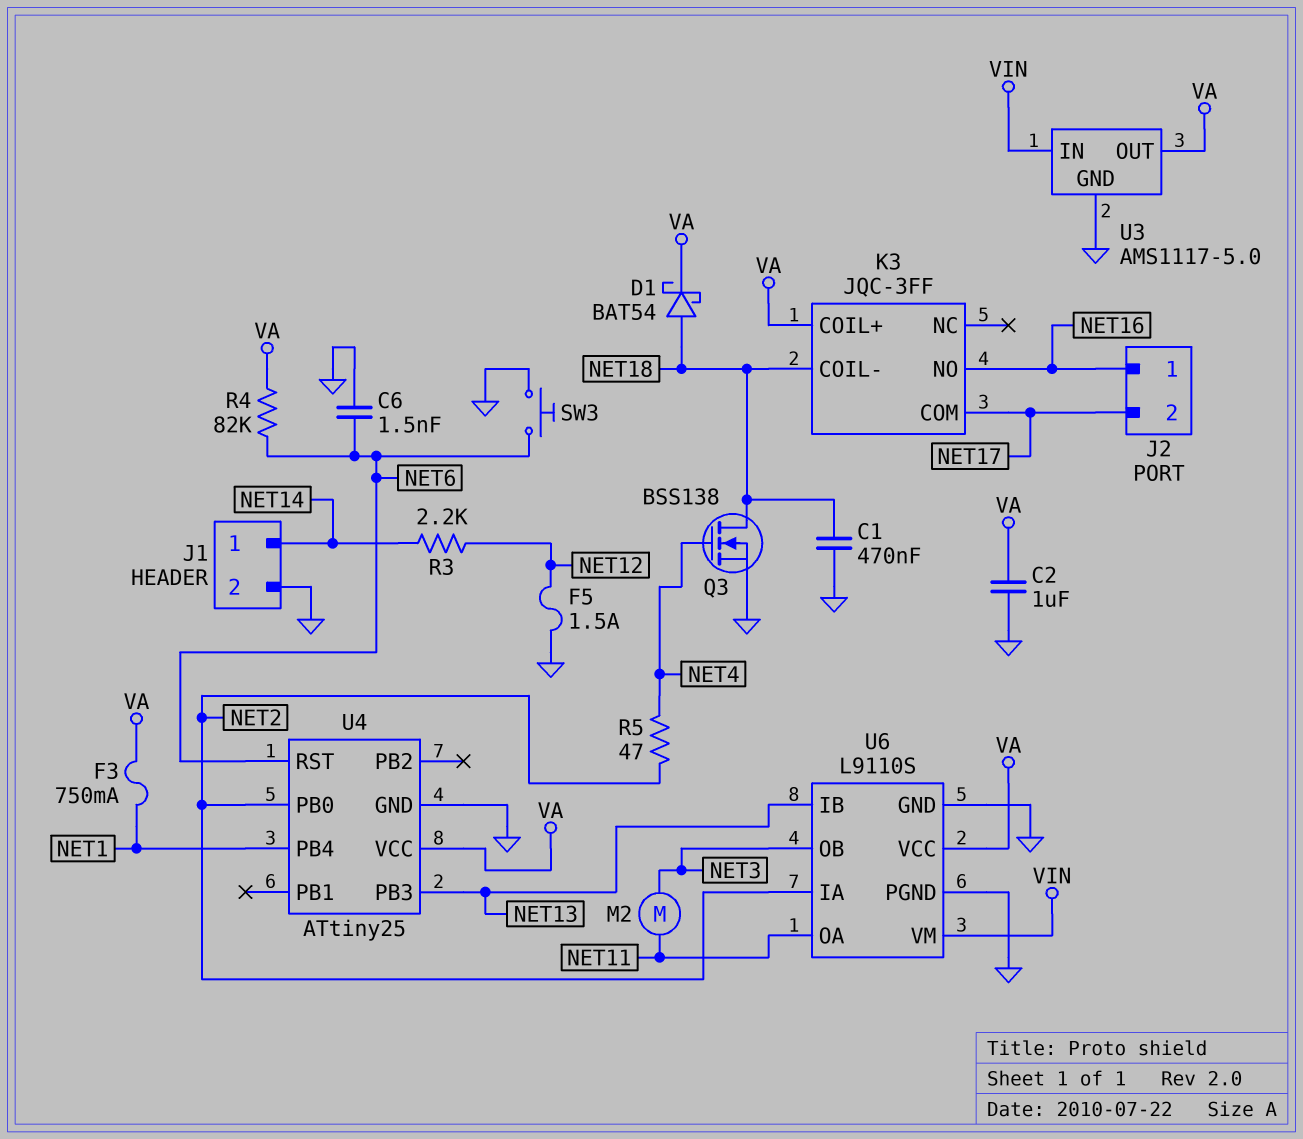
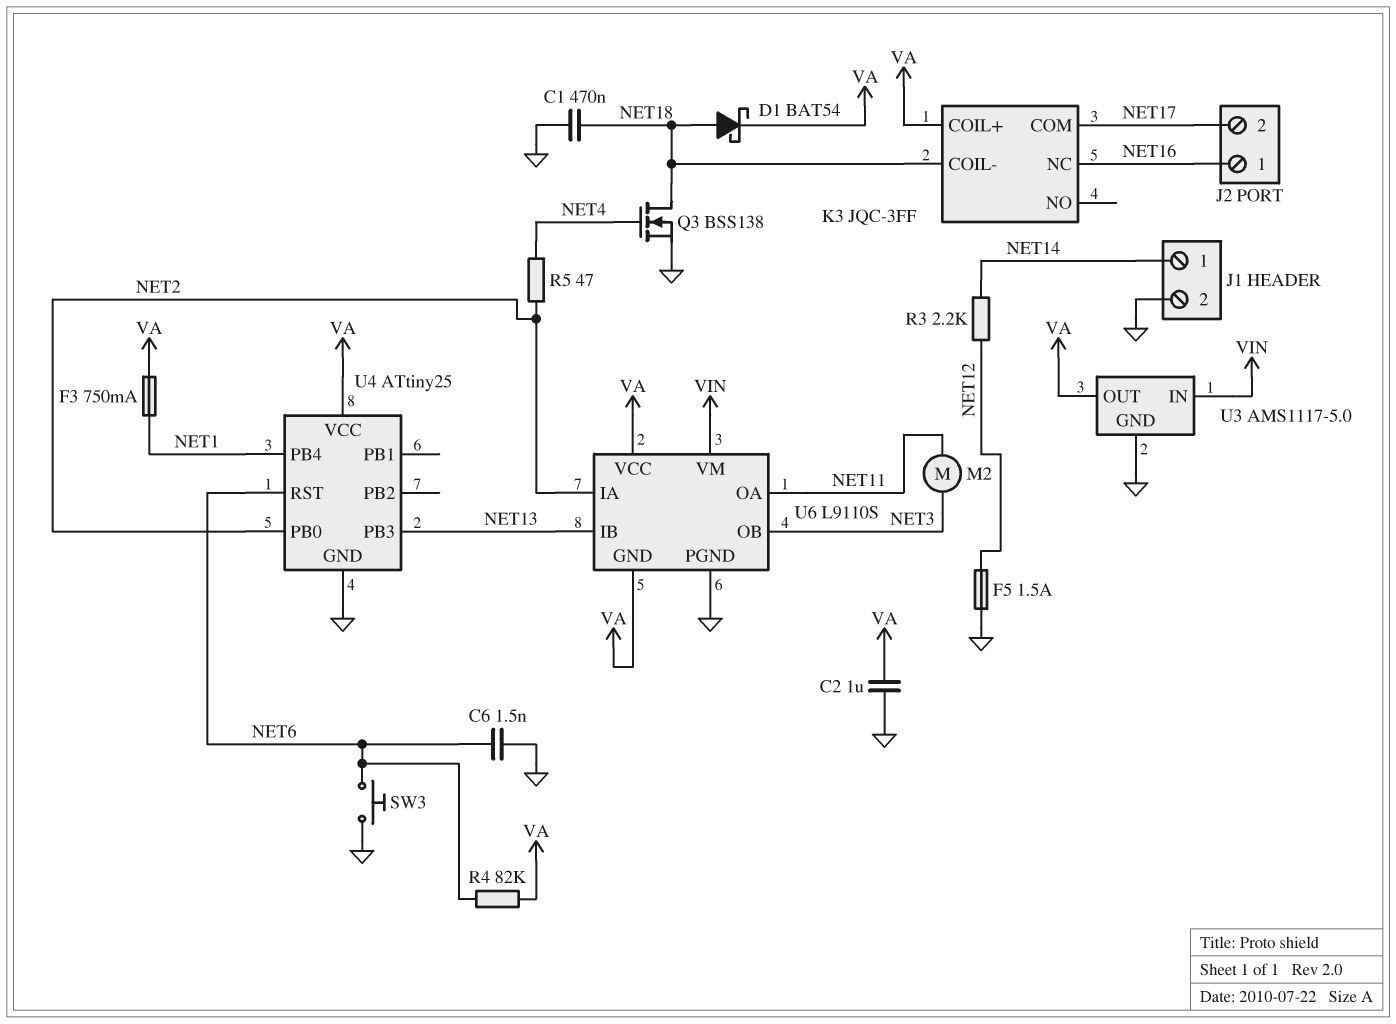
K3 pin NC: none -> NET16
K3 pin NO: NET16 -> none
U6 pin GND: GND -> VA

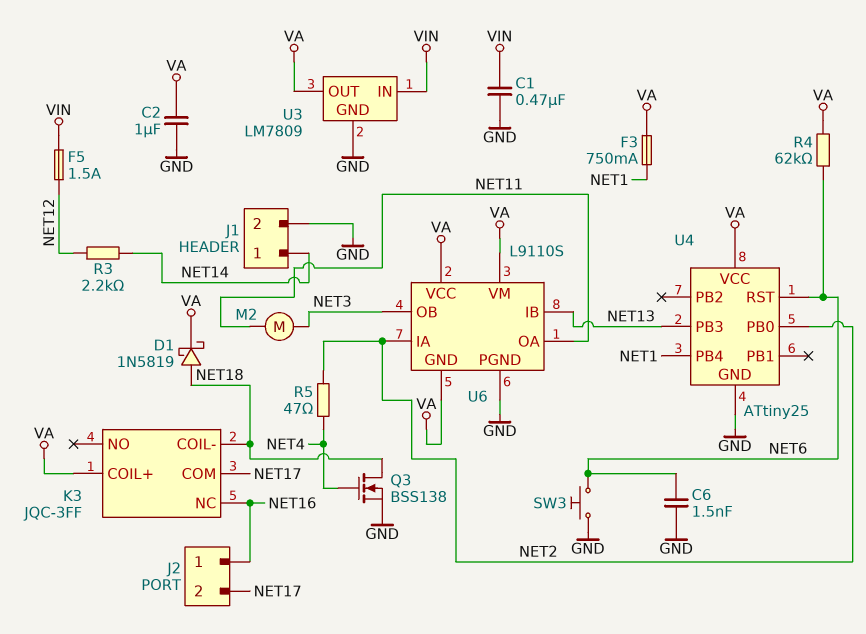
C1: 470nF (GND, NET18) -> 470nF (GND, VIN)
D1: schottky BAT54 (A NET18, K VA) -> schottky 1N5819 (A NET18, K VA)
F5: 1.5A (GND, NET12) -> 1.5A (NET12, VIN)
R4: 82k (NET6, VA) -> 62k (NET6, VA)
U3: AMS1117-5.0 -> LM7809
U6 pin VM: VIN -> VA

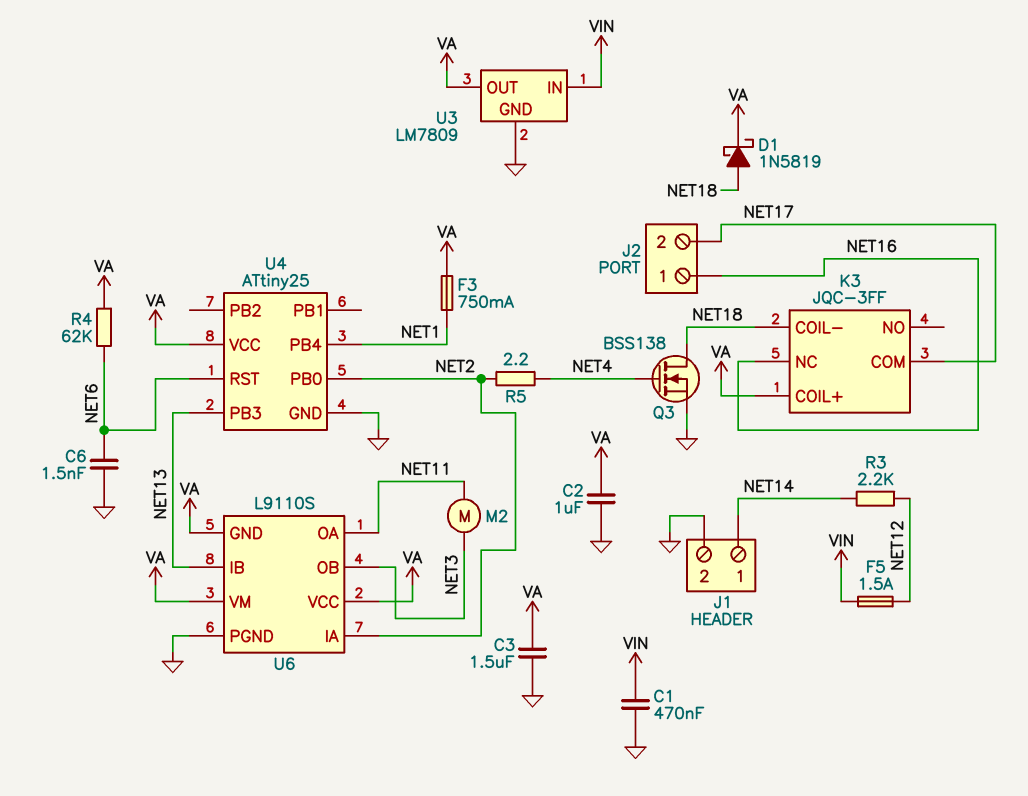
C3: none -> 1.5uF (GND, VA)
R5: 47 (NET2, NET4) -> 2.2 (NET2, NET4)
SW3: button (GND, NET6) -> none

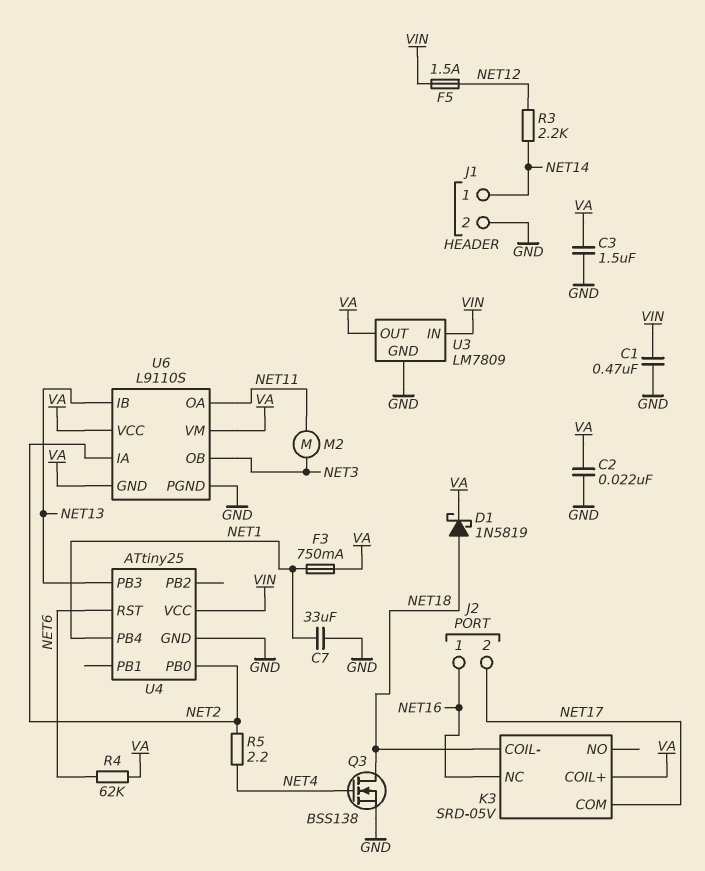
C2: 1uF (GND, VA) -> 22nF (GND, VA)
C6: 1.5nF (GND, NET6) -> none
C7: none -> 33uF (GND, NET1)
K3: JQC-3FF -> SRD-05V
U4 pin VCC: VA -> VIN

